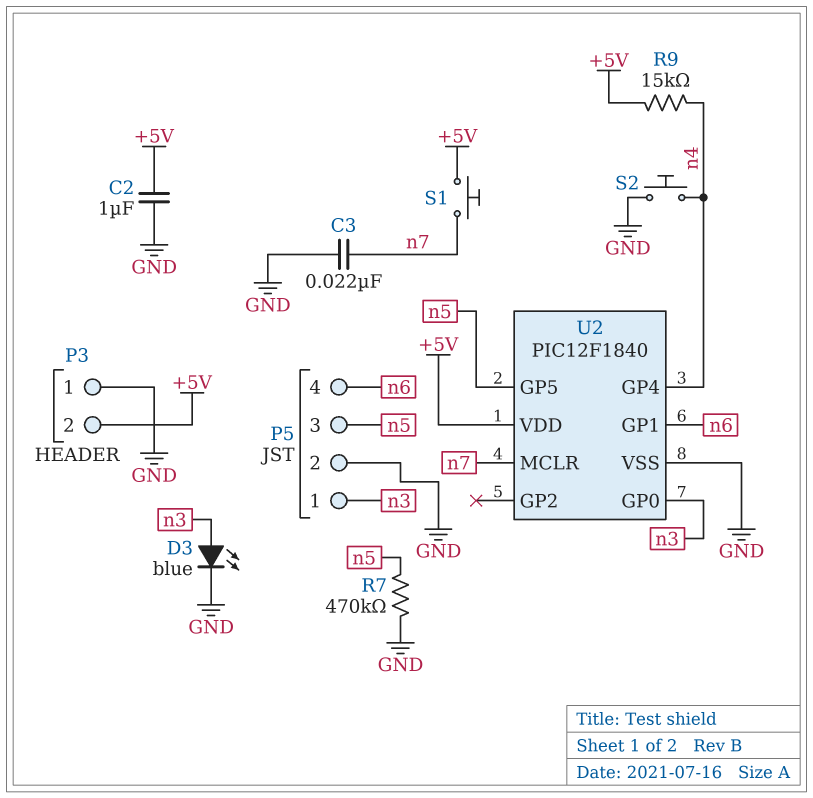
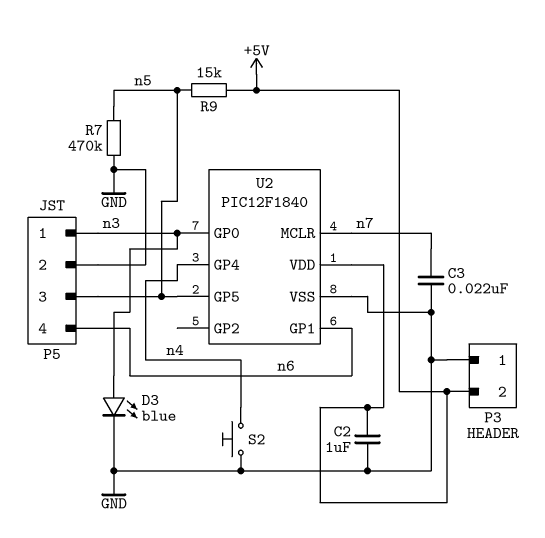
R9: 15k (+5V, n4) -> 15k (+5V, n5)
S1: button (+5V, n7) -> none

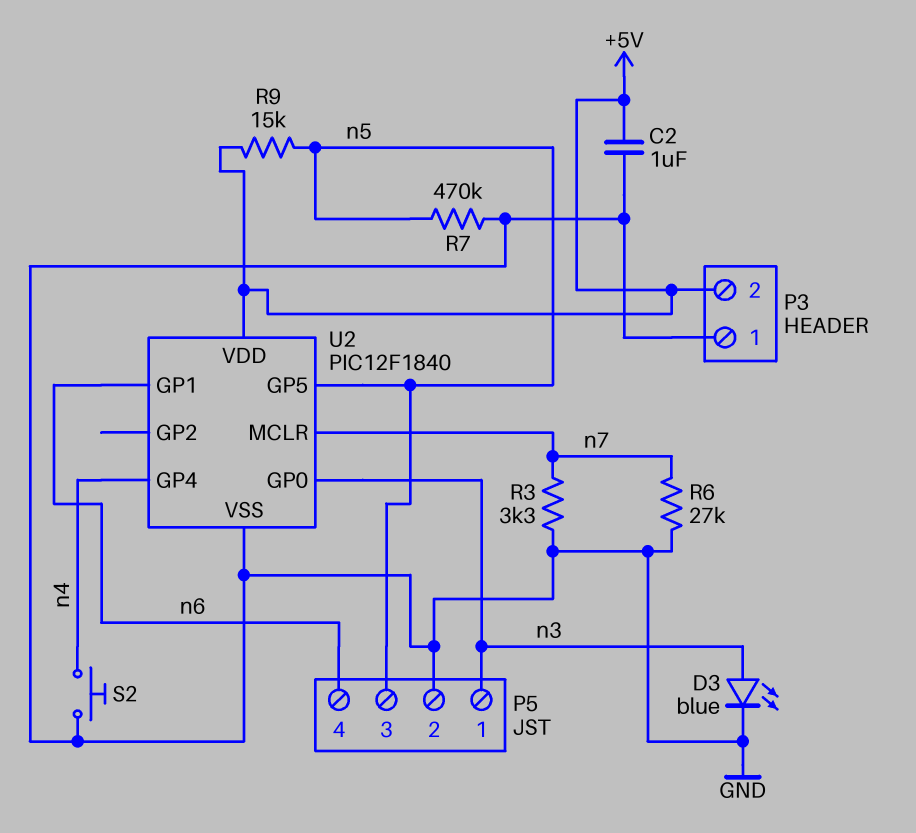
C3: 22nF (GND, n7) -> none
R3: none -> 3.3k (GND, n7)
R6: none -> 27k (GND, n7)

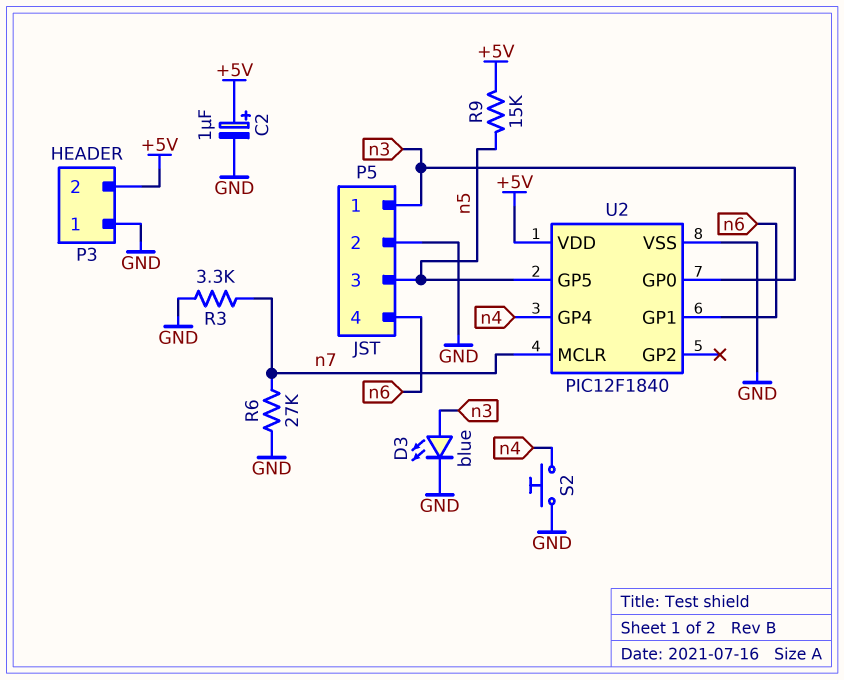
C2: 1uF (+5V, GND) -> 1uF (plus +5V, minus GND)
R7: 470k (GND, n5) -> none

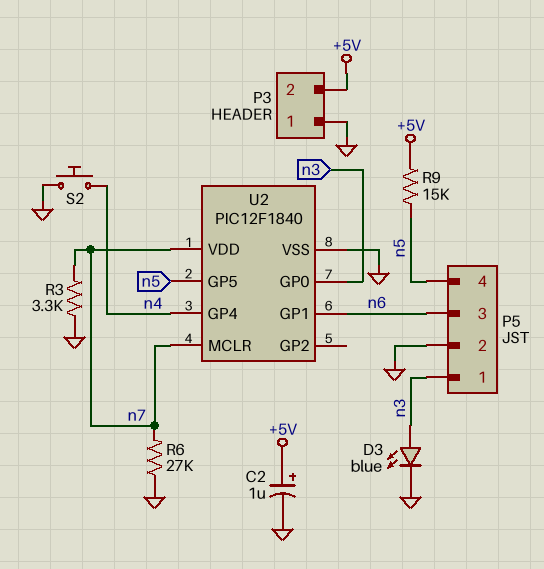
P5 pin 3: n5 -> n6
P5 pin 4: n6 -> n5
U2 pin VDD: +5V -> n7

